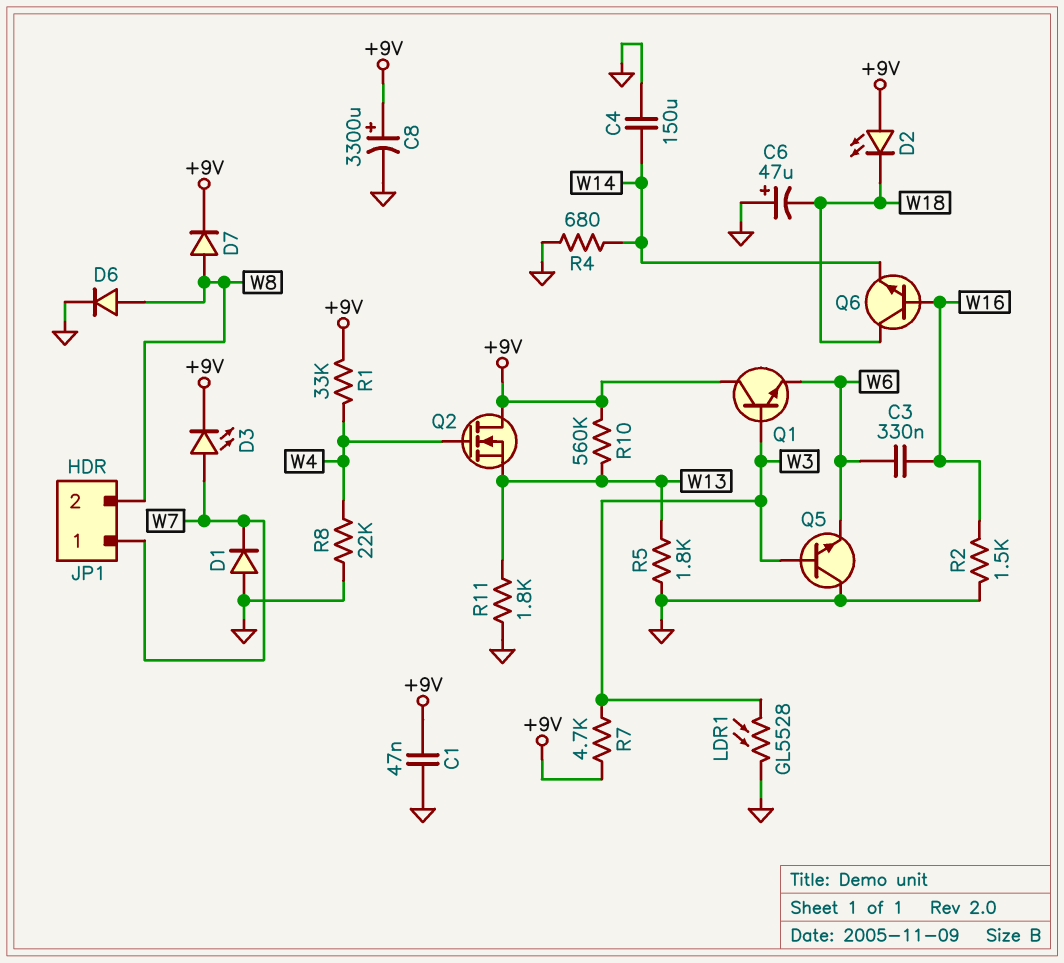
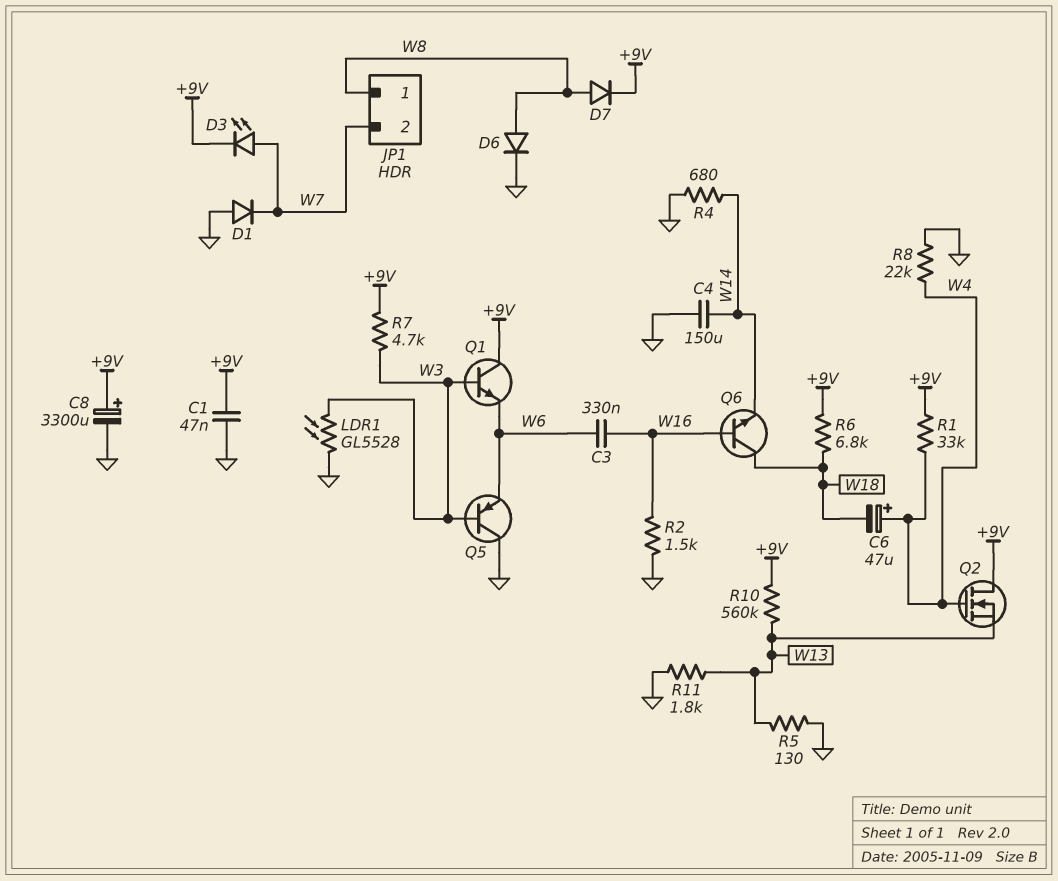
C6: 47uF (plus GND, minus W18) -> 47uF (plus W4, minus W18)
D2: LED (A +9V, K W18) -> none
JP1 pin 1: W7 -> W8
JP1 pin 2: W8 -> W7
Q5: NPN (B W3, C GND, E W6) -> PNP (B W3, C GND, E W6)
R5: 1.8k (GND, W13) -> 130 (GND, W13)
R6: none -> 6.8k (+9V, W18)

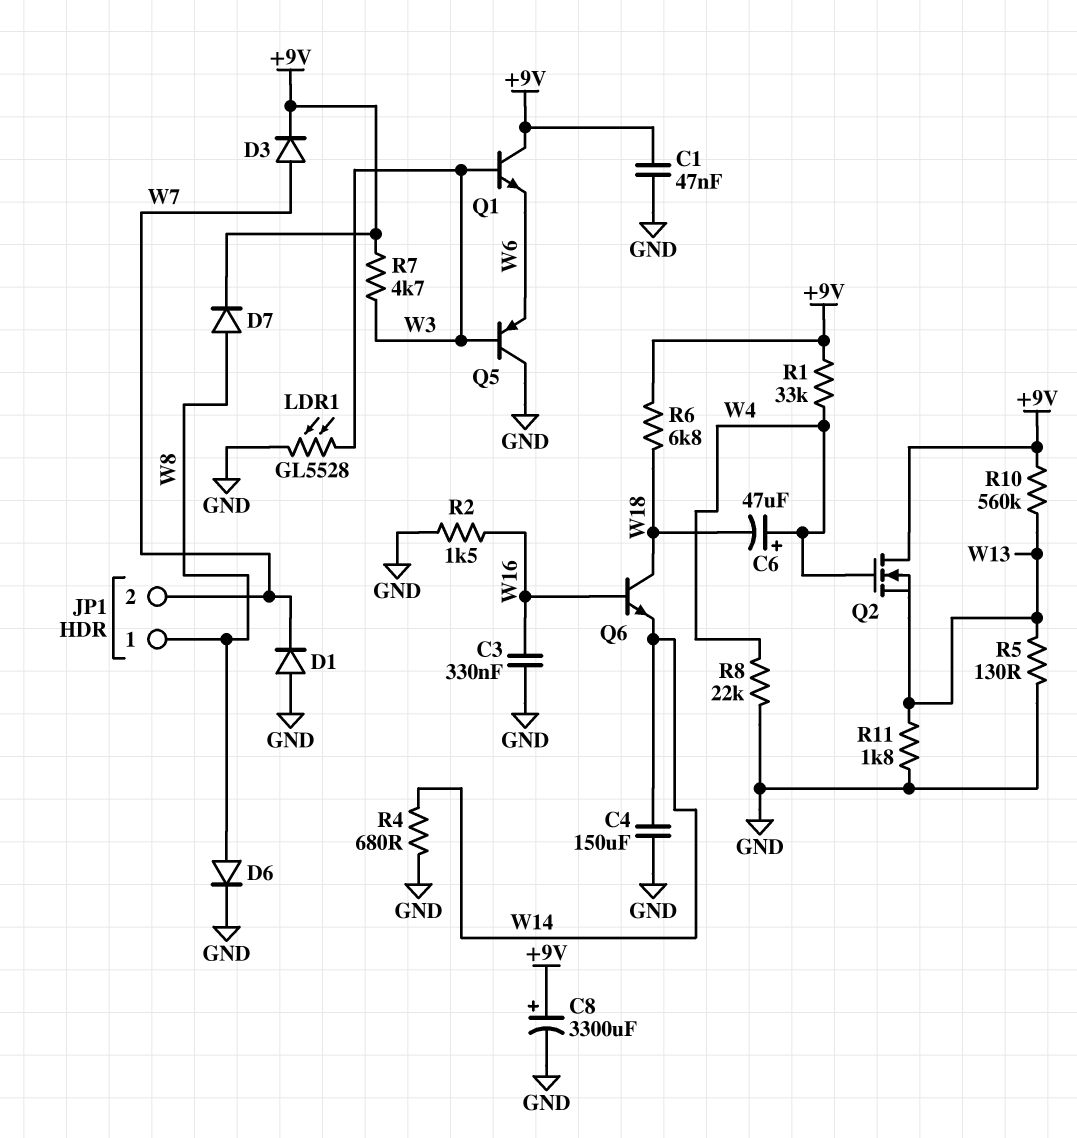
C3: 330nF (W6, W16) -> 330nF (GND, W16)
D3: LED (A W7, K +9V) -> diode (A W7, K +9V)

